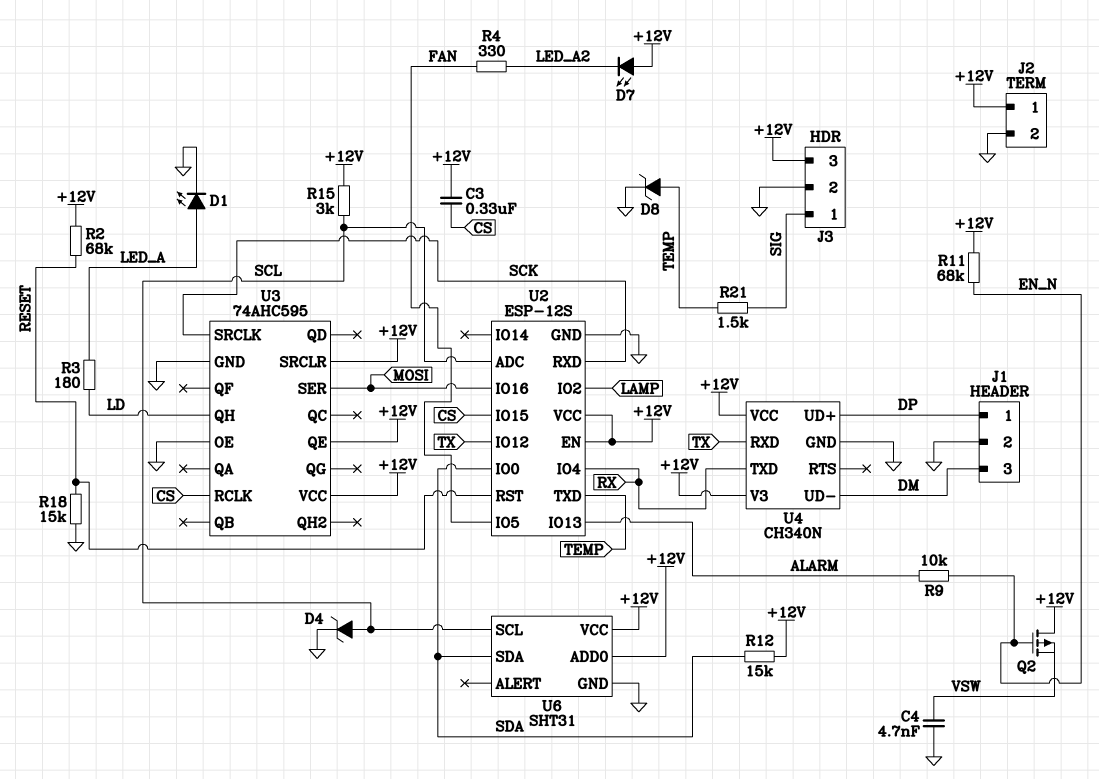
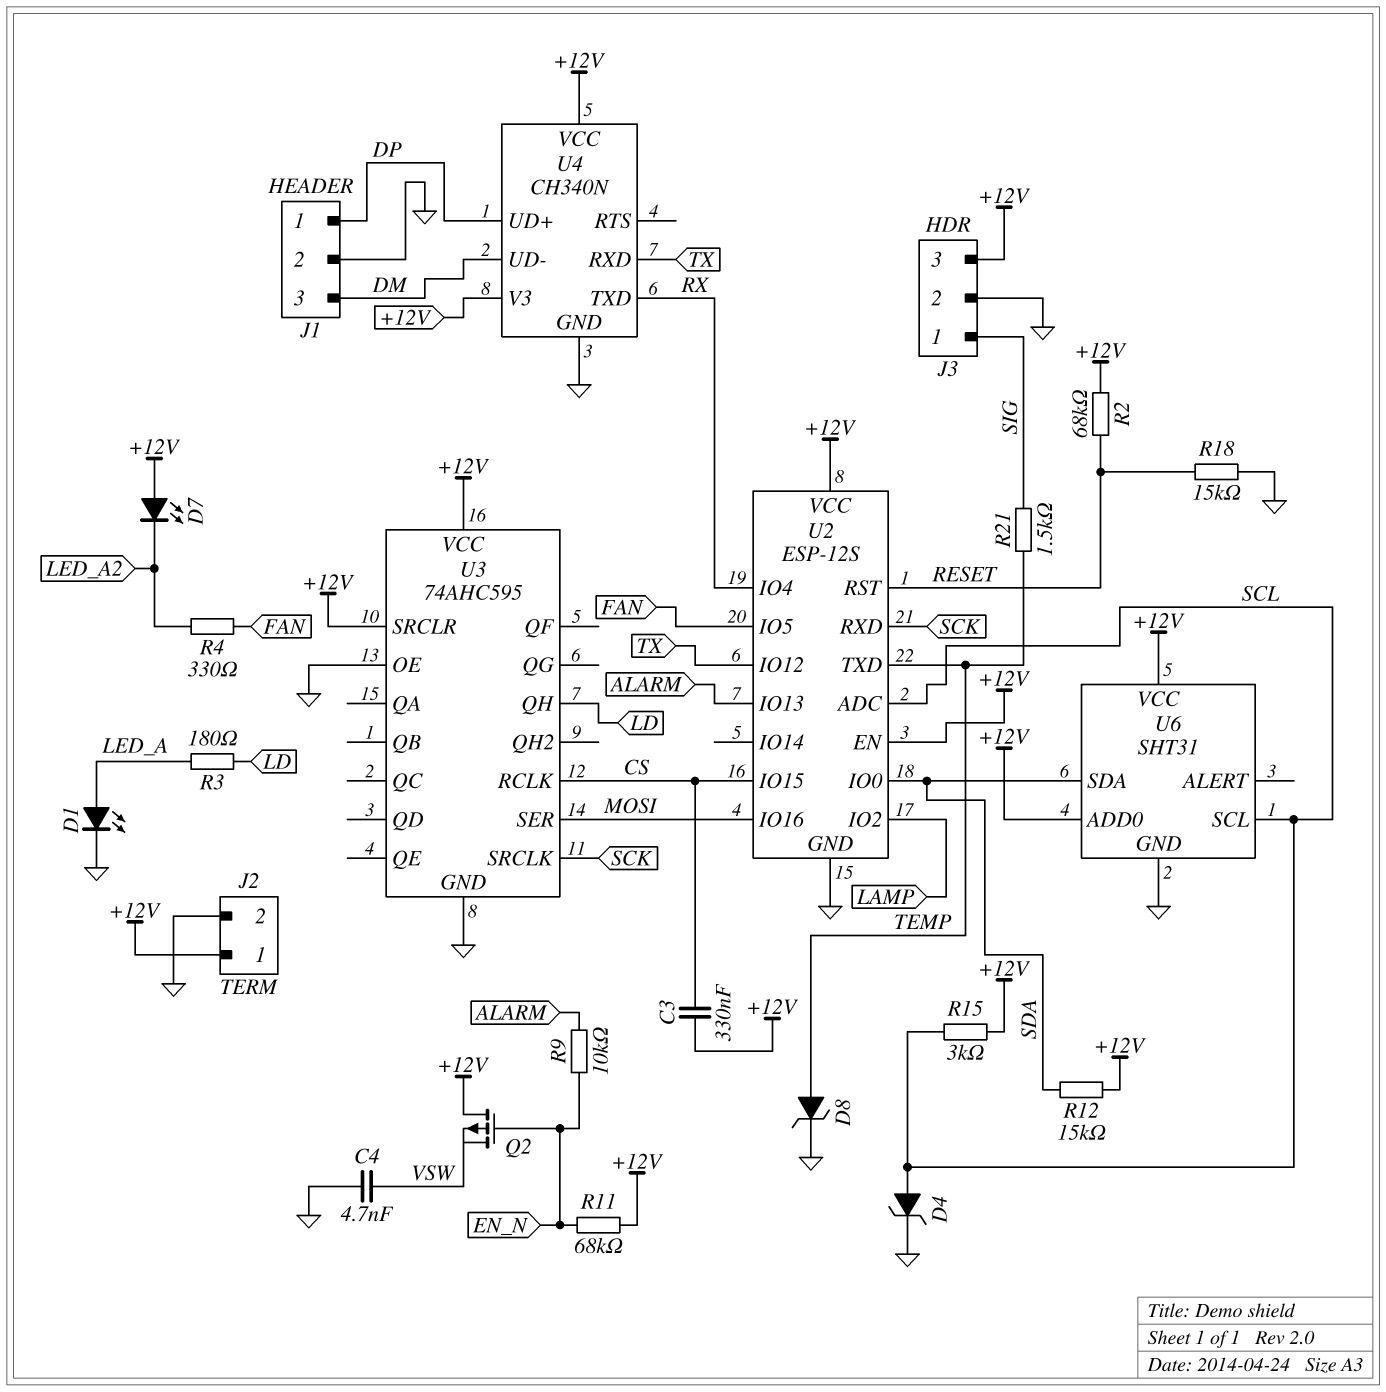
U3 pin QE: +12V -> none

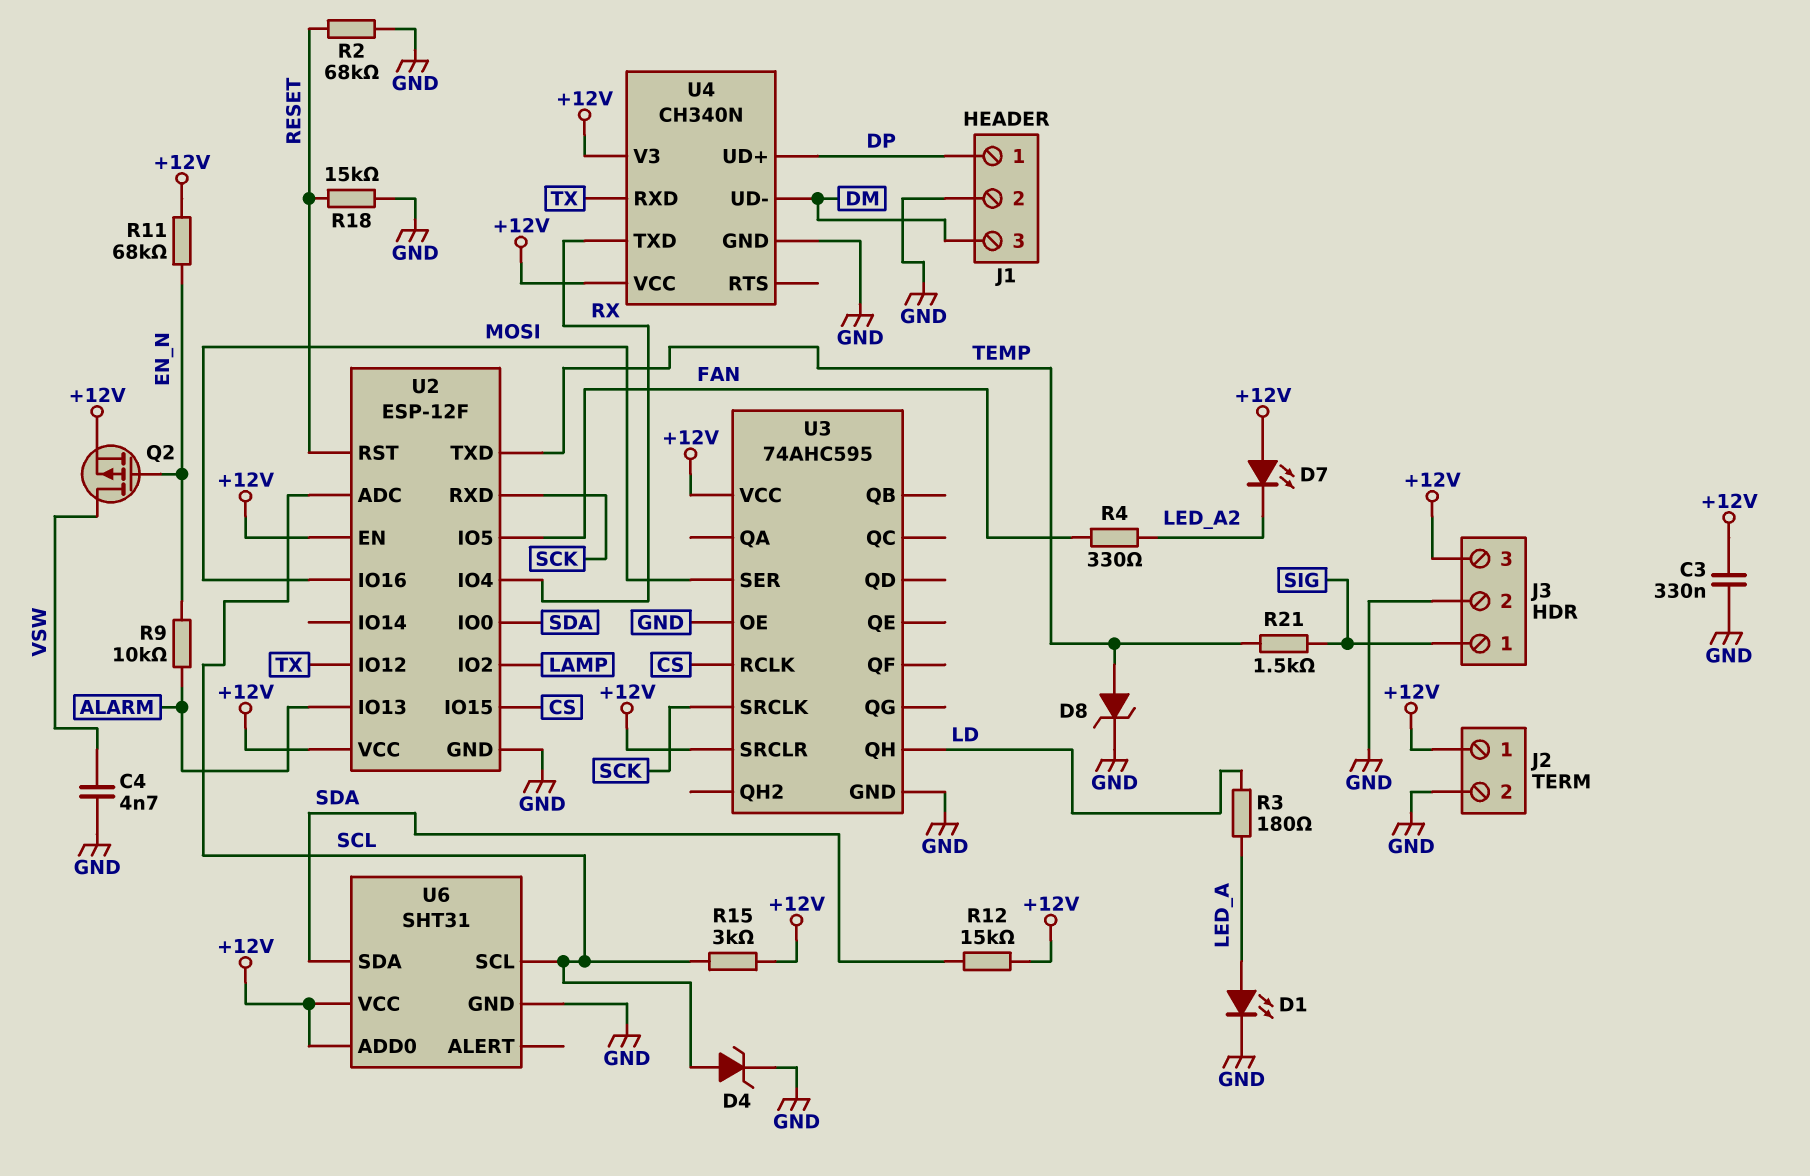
C3: 330nF (+12V, CS) -> 330nF (+12V, GND)
Q2: PMOS (G EN_N, D +12V, S VSW) -> PMOS (G EN_N, D VSW, S +12V)
R2: 68k (+12V, RESET) -> 68k (GND, RESET)
U2: ESP-12S -> ESP-12F

